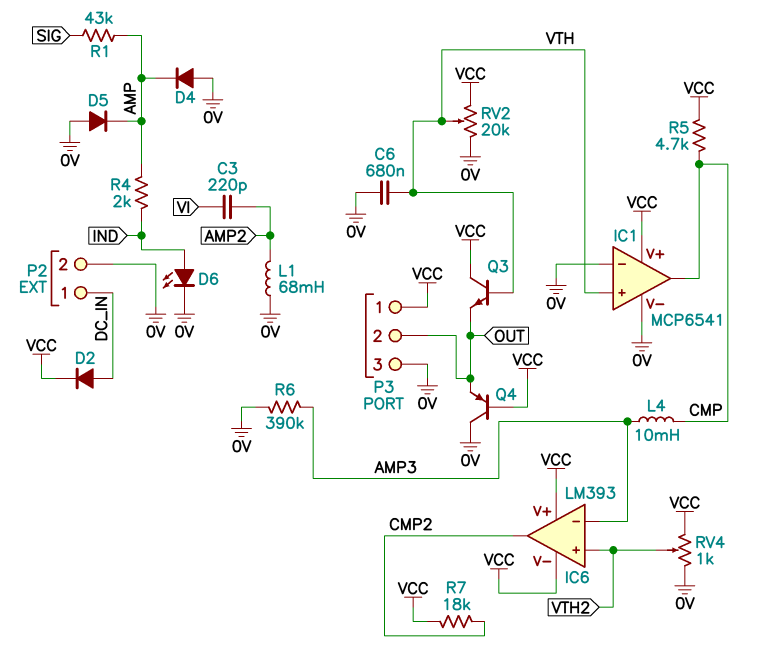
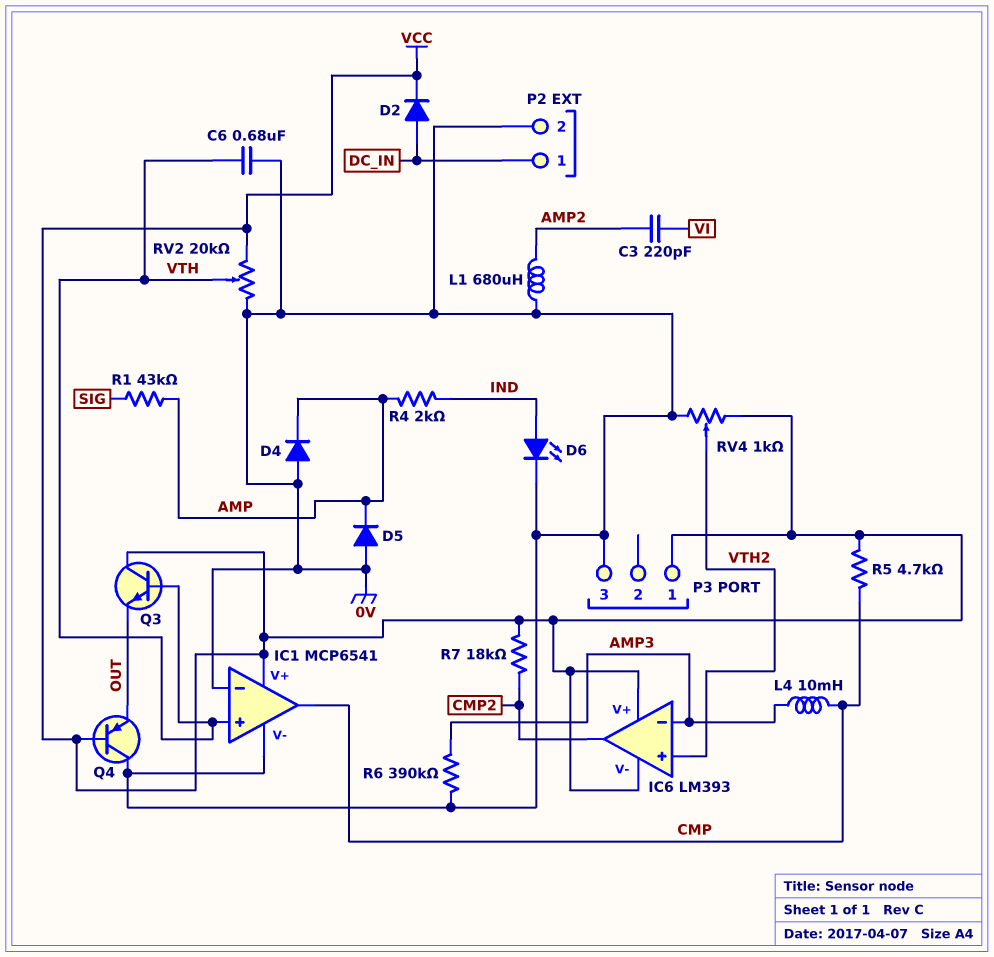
L1: 68mH (0V, AMP2) -> 680uH (0V, AMP2)
P3 pin 2: OUT -> none

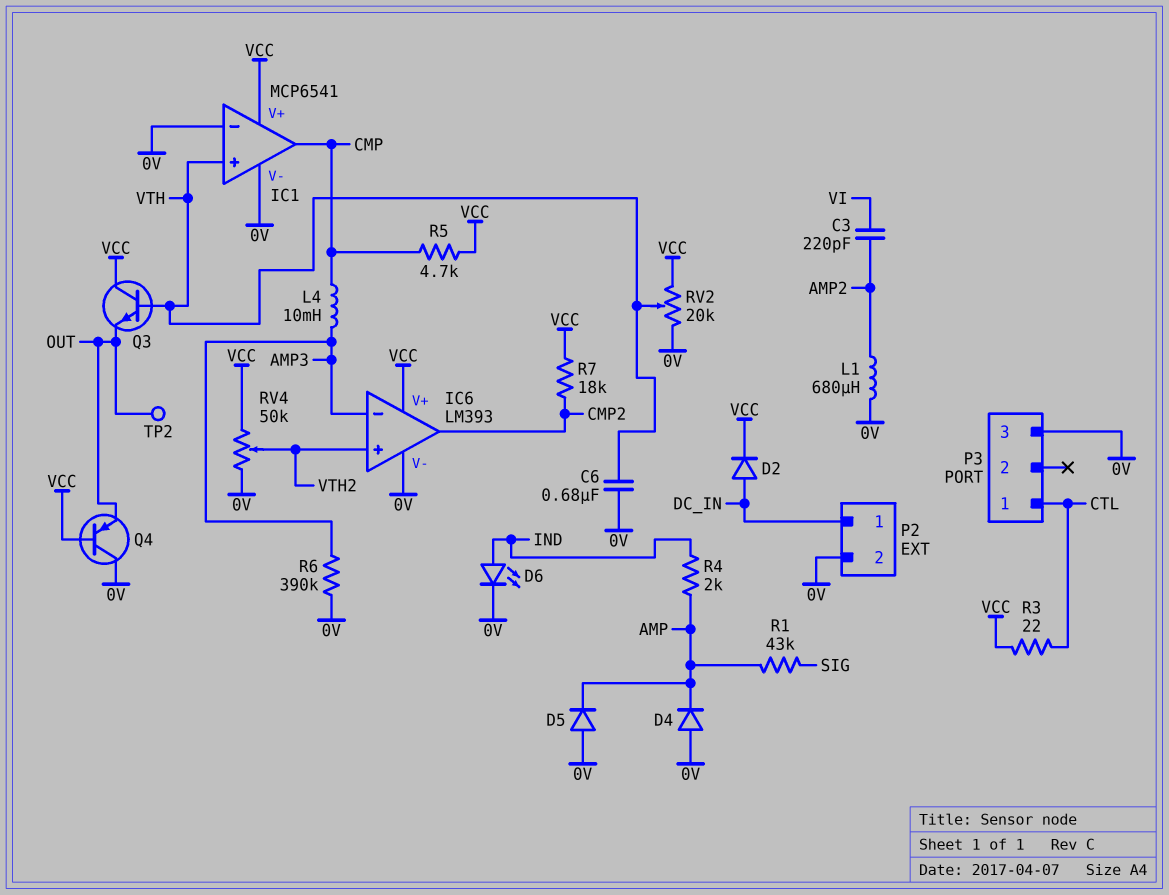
IC6 pin V-: VCC -> 0V
P3 pin 1: VCC -> CTL
R3: none -> 22 (CTL, VCC)
RV4: 1k (0V, VCC, wiper VTH2) -> 50k (0V, VCC, wiper VTH2)
TP2: none -> test point (OUT)

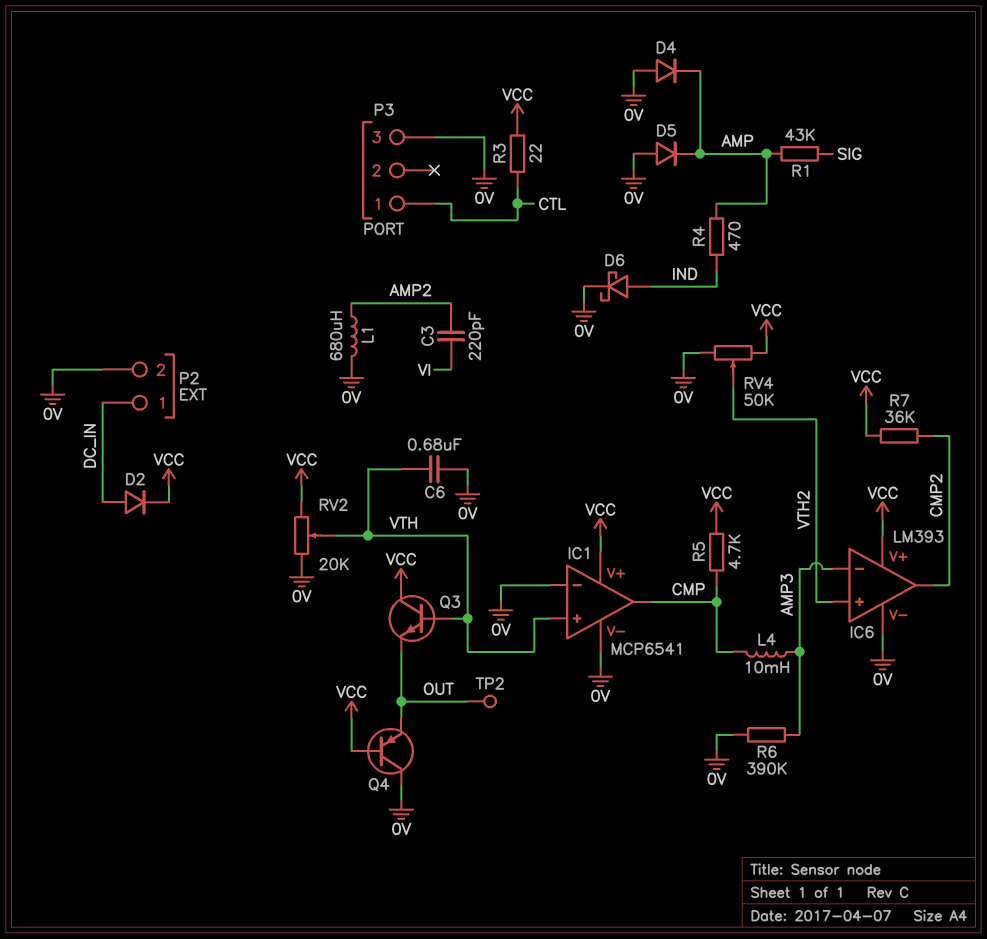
D6: LED (A IND, K 0V) -> schottky (A IND, K 0V)
R4: 2k (AMP, IND) -> 470 (AMP, IND)
R7: 18k (CMP2, VCC) -> 36k (CMP2, VCC)

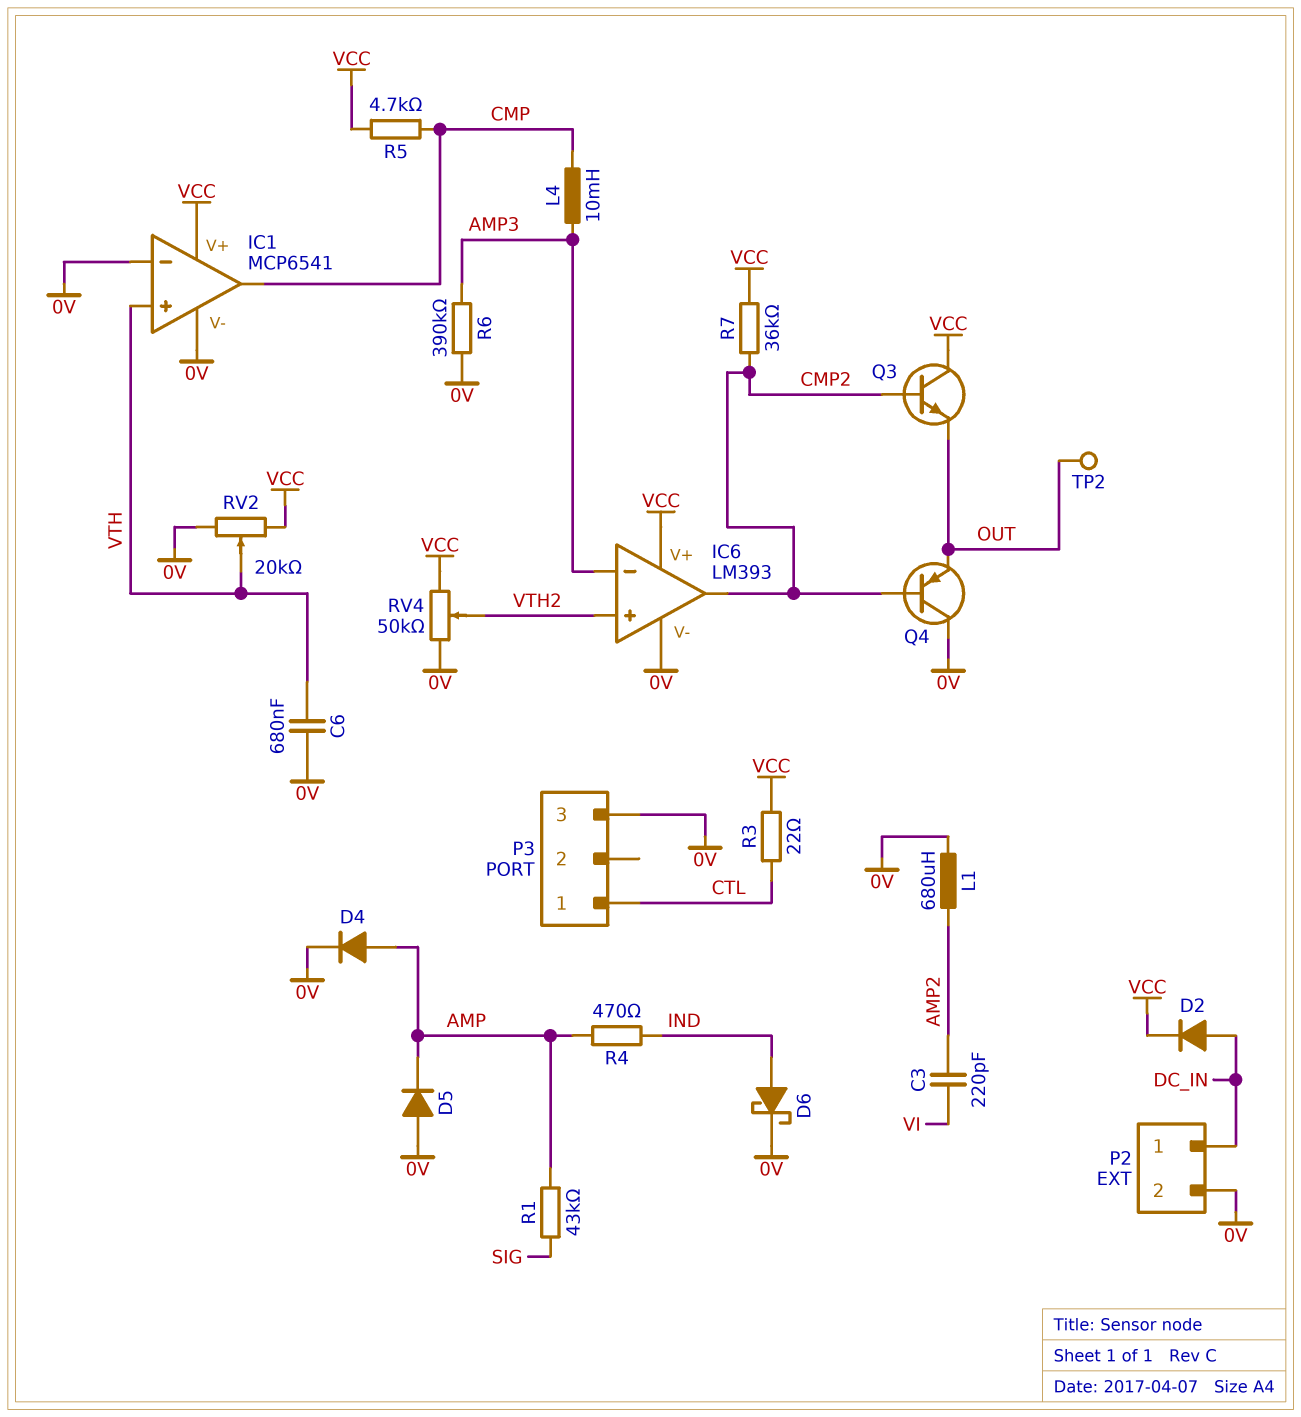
D4: diode (A 0V, K AMP) -> diode (A AMP, K 0V)
Q3: NPN (B VTH, C VCC, E OUT) -> NPN (B CMP2, C VCC, E OUT)
Q4: PNP (B VCC, C 0V, E OUT) -> PNP (B CMP2, C 0V, E OUT)

